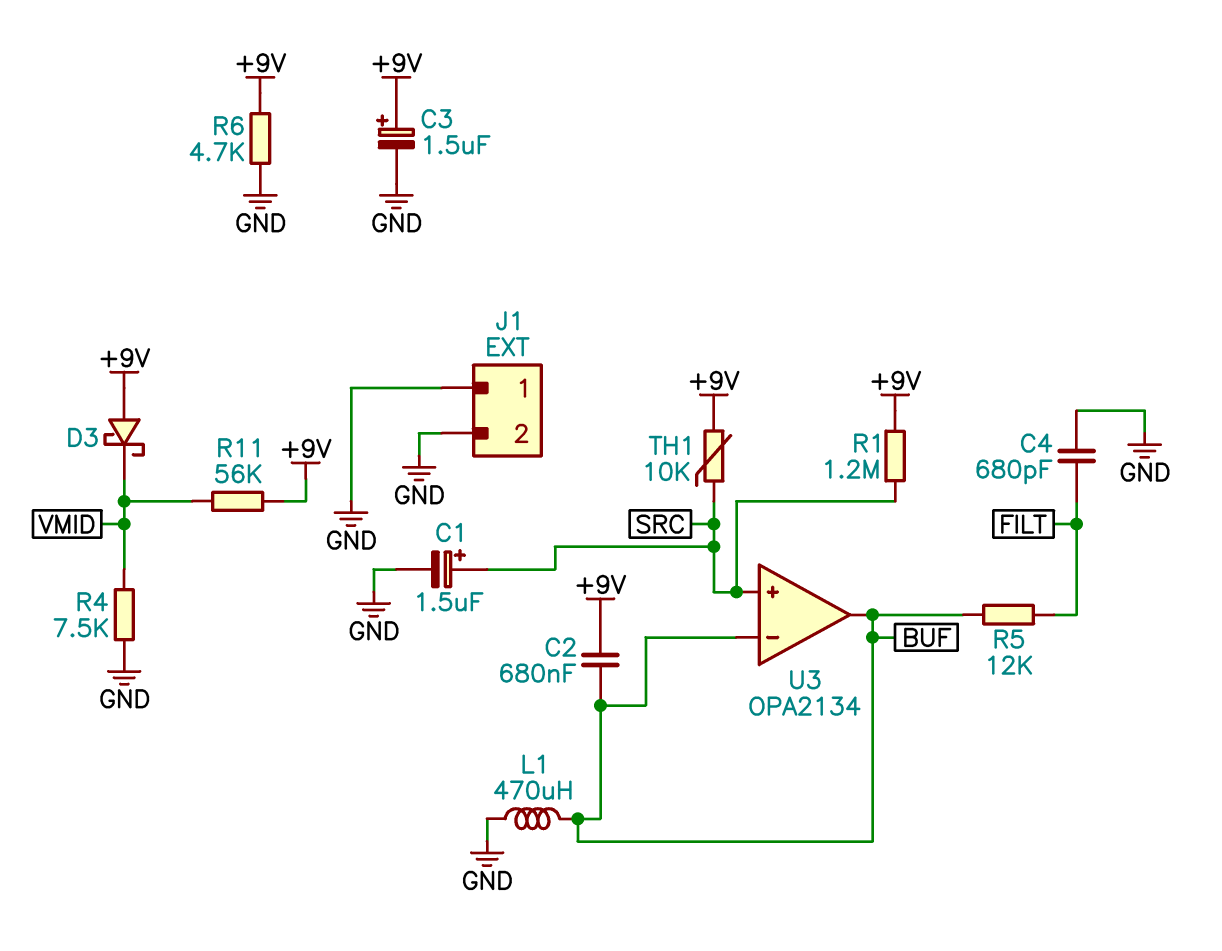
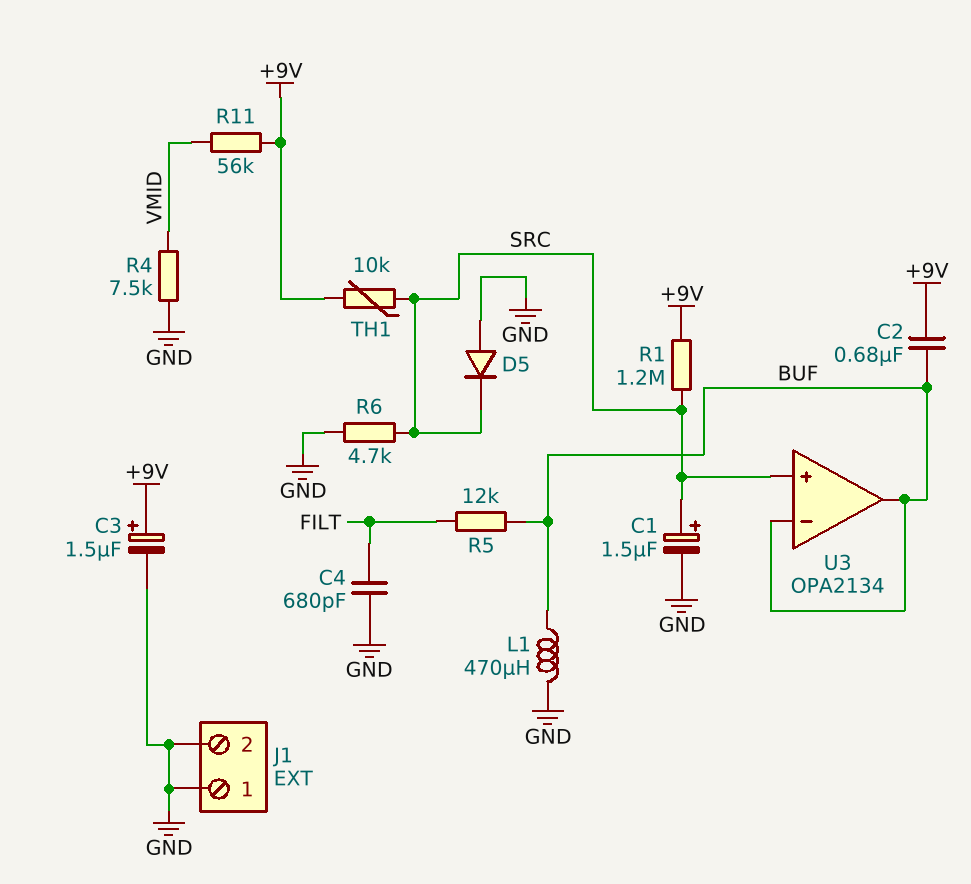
D3: schottky (A +9V, K VMID) -> none
D5: none -> diode (A GND, K SRC)
R6: 4.7k (+9V, GND) -> 4.7k (GND, SRC)

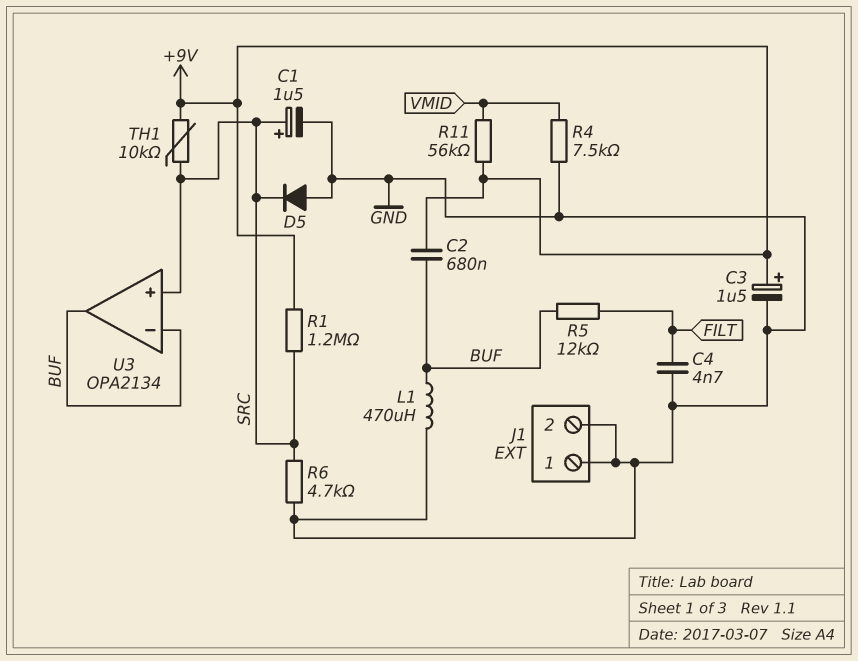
C4: 680pF (FILT, GND) -> 4.7nF (FILT, GND)

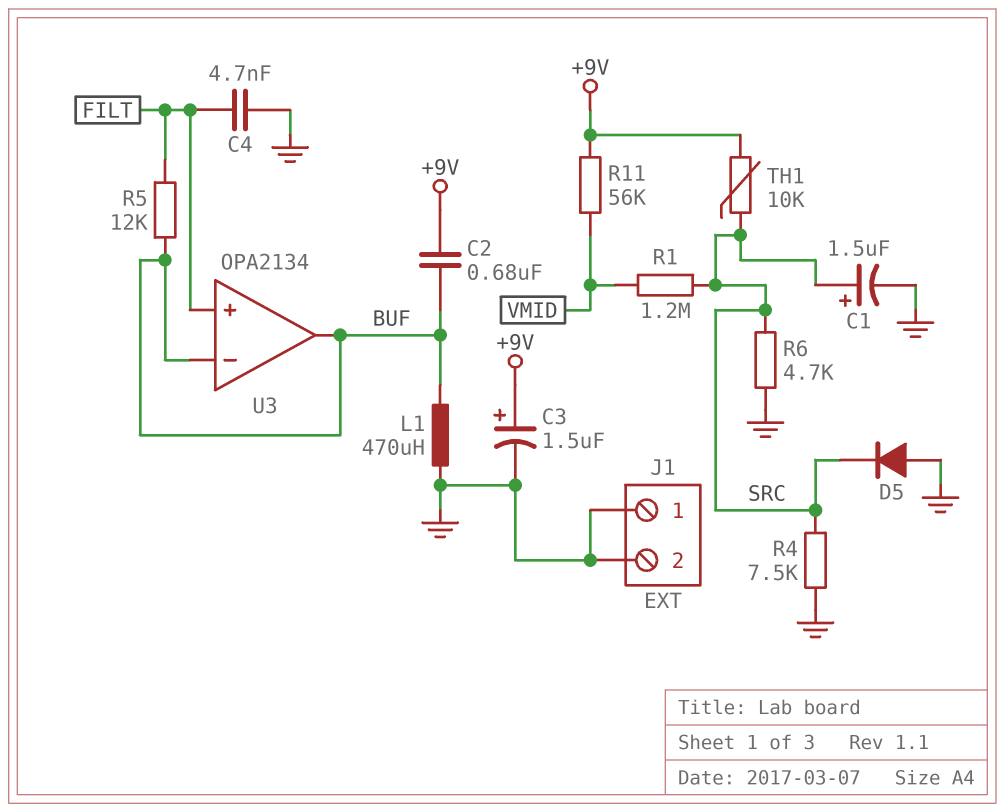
R1: 1.2M (+9V, SRC) -> 1.2M (SRC, VMID)
R4: 7.5k (GND, VMID) -> 7.5k (GND, SRC)
U3 pin in+: SRC -> FILT

